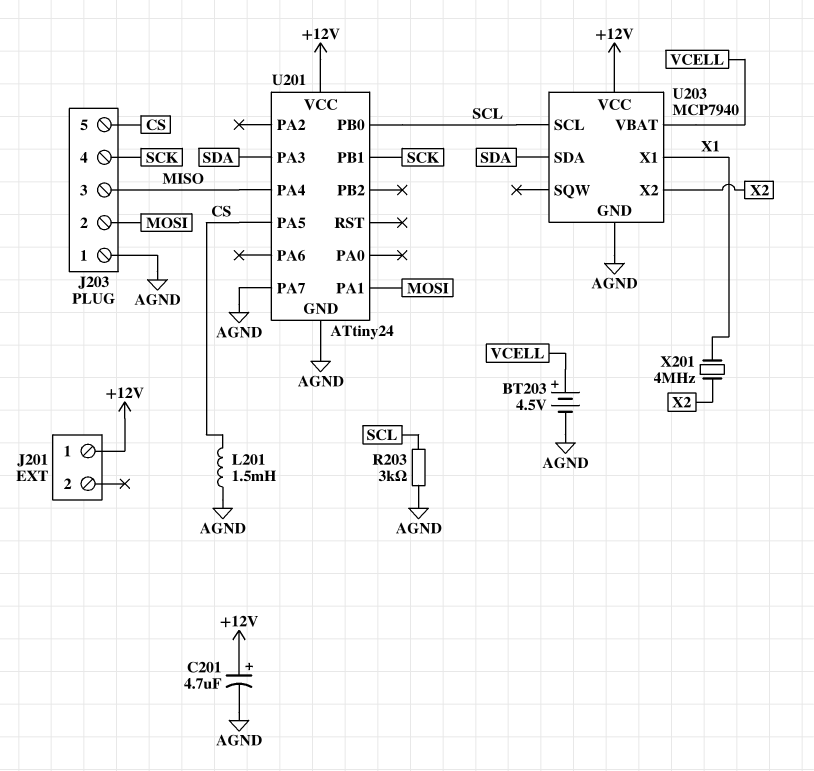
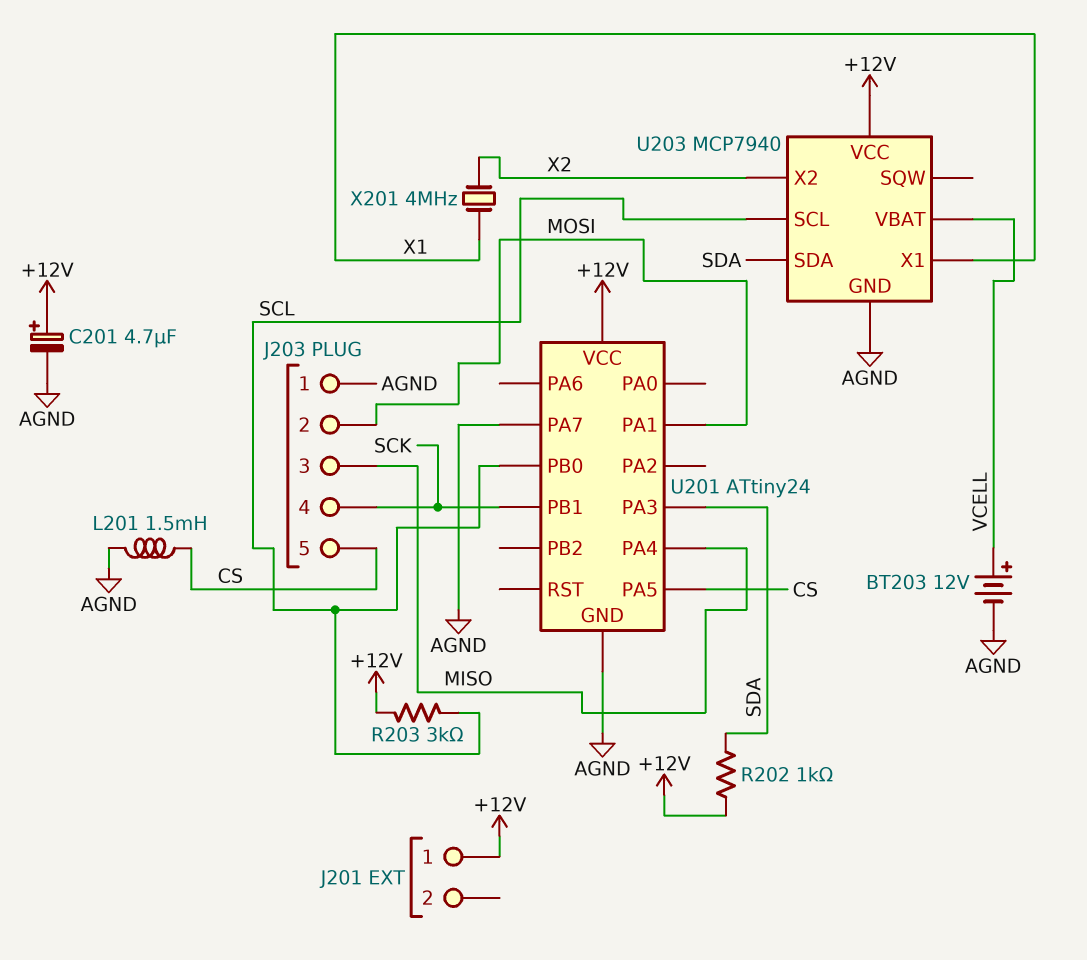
BT203: 4.5V (plus VCELL, minus AGND) -> 12V (plus VCELL, minus AGND)
R202: none -> 1k (+12V, SDA)
R203: 3k (AGND, SCL) -> 3k (+12V, SCL)

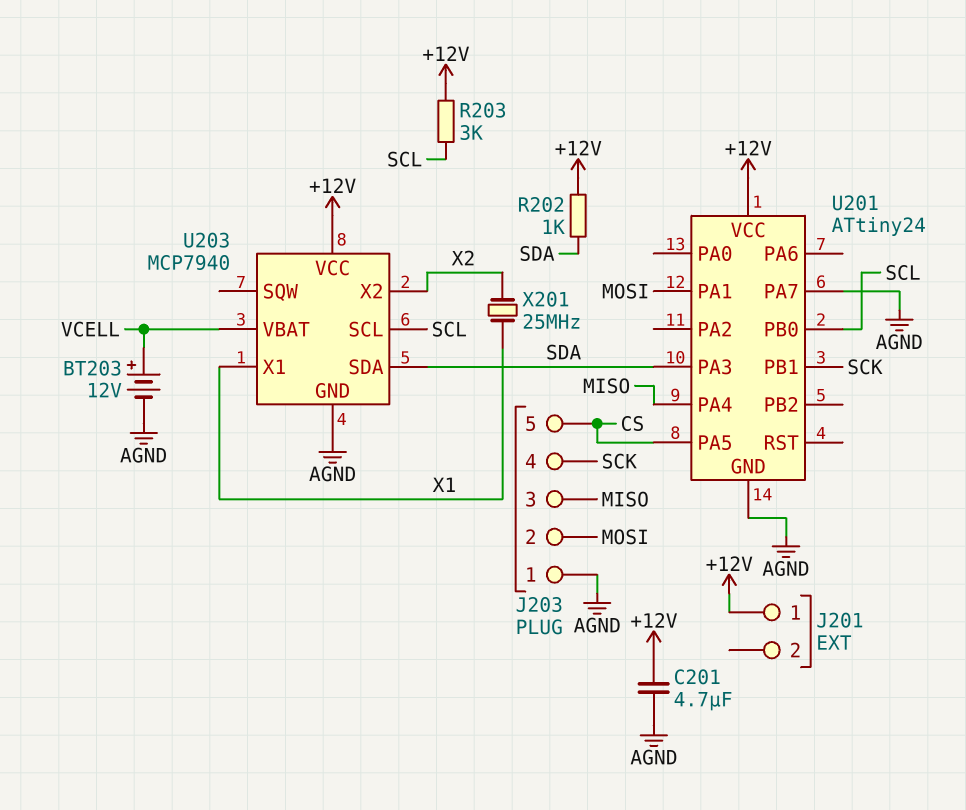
C201: 4.7uF (plus +12V, minus AGND) -> 4.7uF (+12V, AGND)
L201: 1.5mH (AGND, CS) -> none
X201: 4MHz (X1, X2) -> 25MHz (X1, X2)

